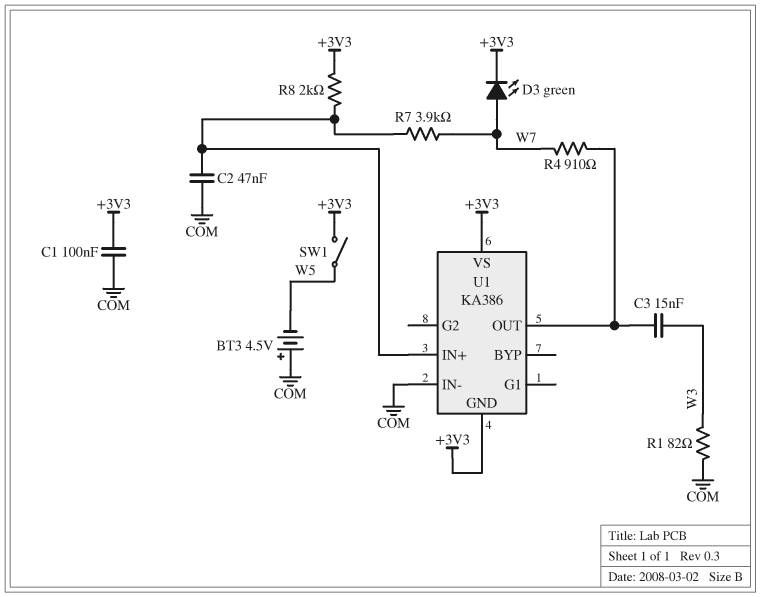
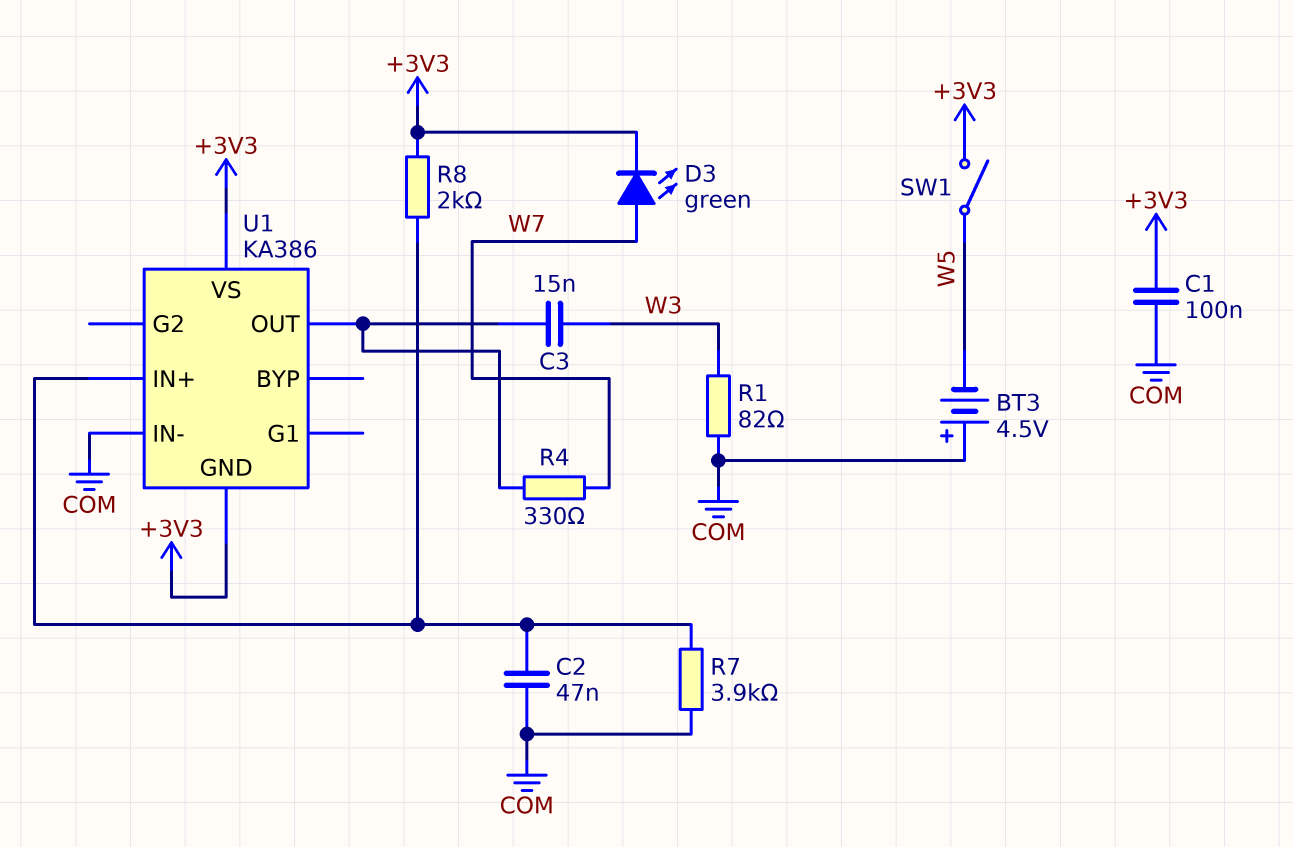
R4: 910 (U1/OUT, W7) -> 330 (U1/OUT, W7)
R7: 3.9k (U1/IN+, W7) -> 3.9k (COM, U1/IN+)

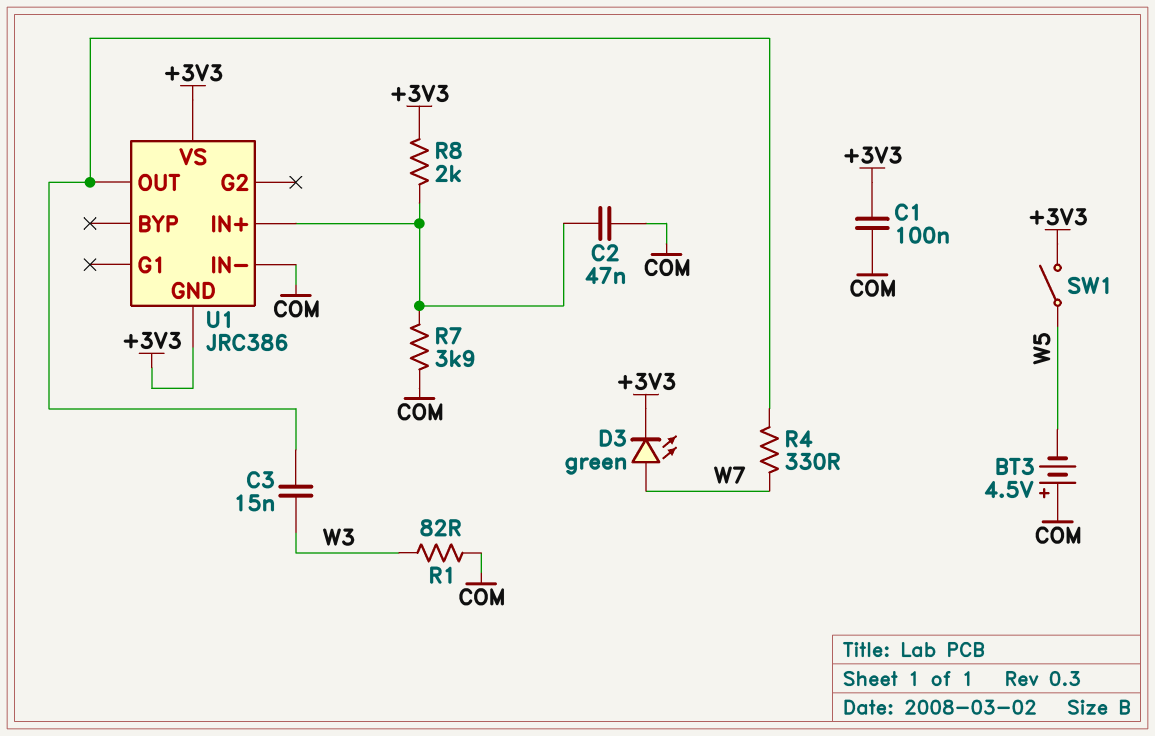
U1: KA386 -> JRC386

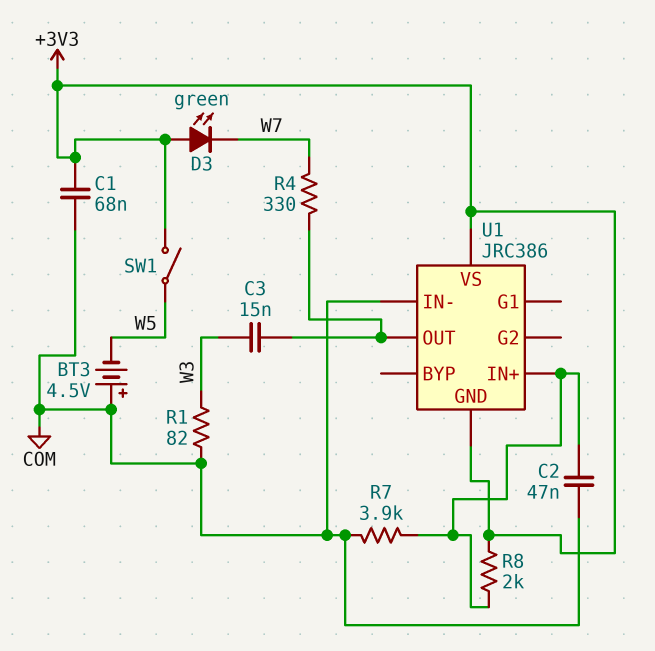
C1: 100nF (+3V3, COM) -> 68nF (+3V3, COM)
D3: LED green (A W7, K +3V3) -> LED green (A +3V3, K W7)

